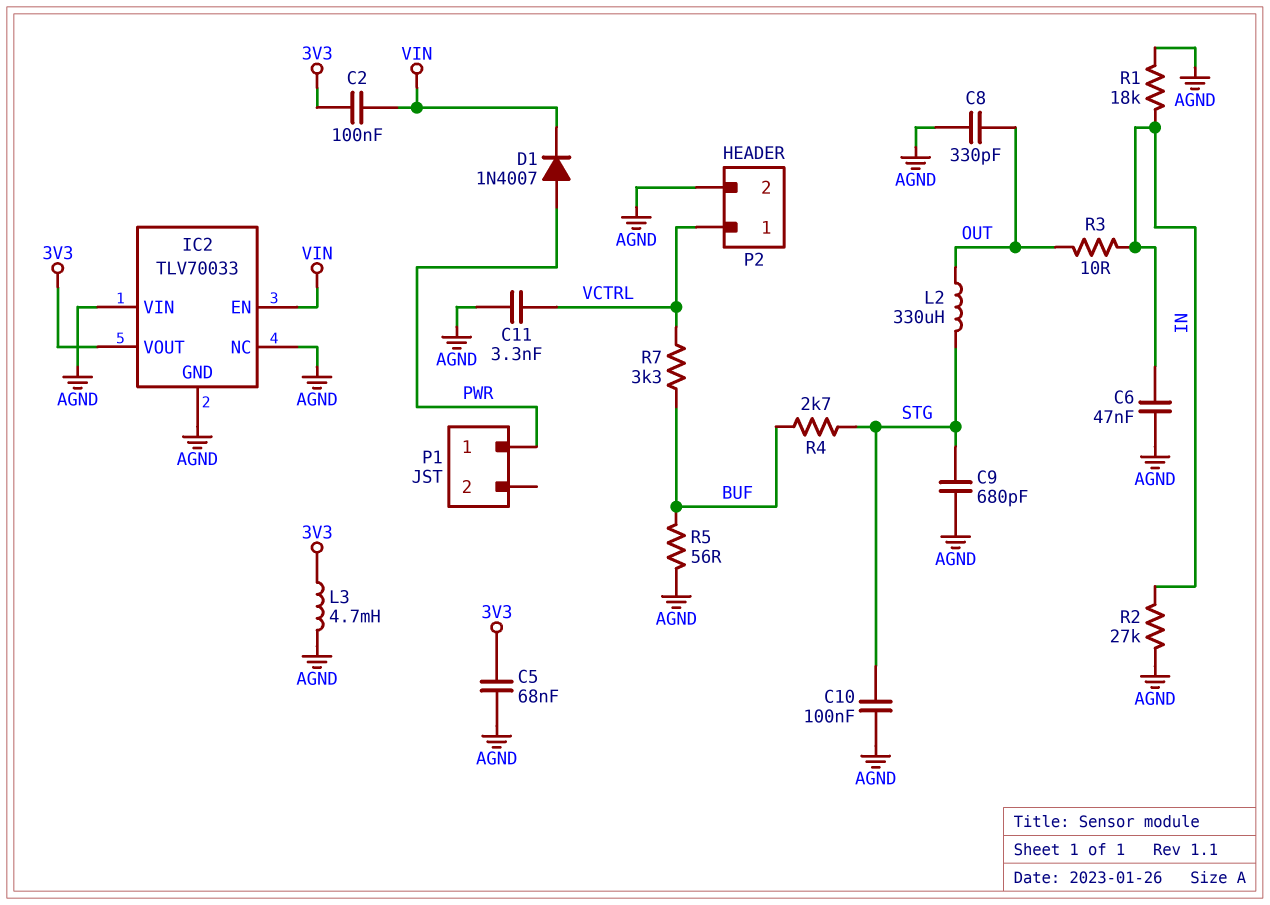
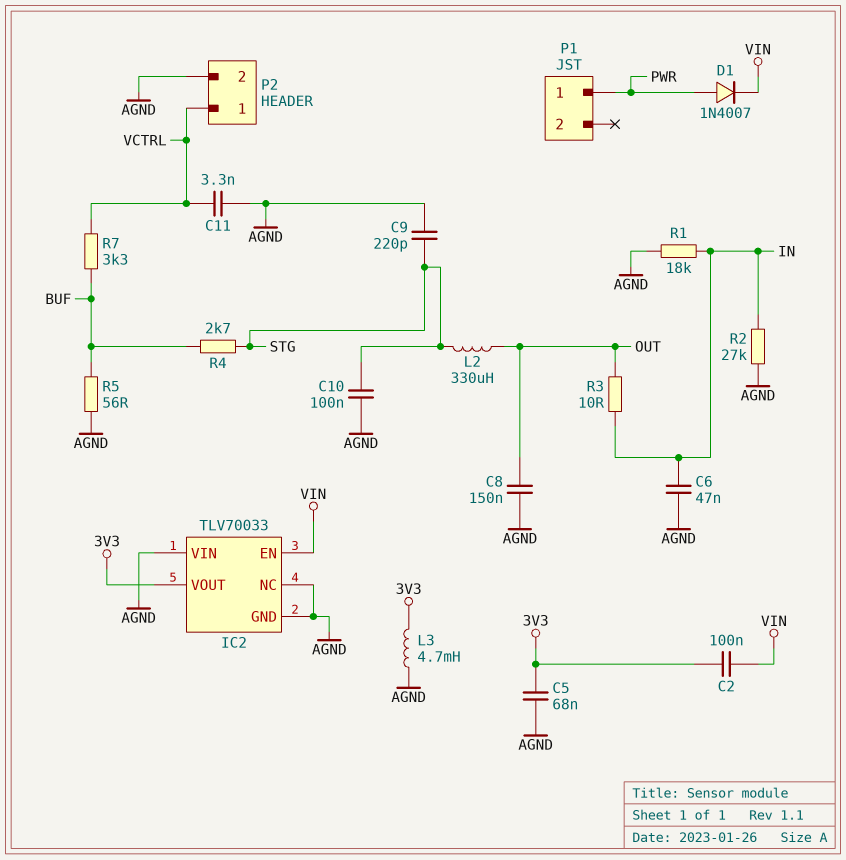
C8: 330pF (AGND, OUT) -> 150nF (AGND, OUT)
C9: 680pF (AGND, STG) -> 220pF (AGND, STG)

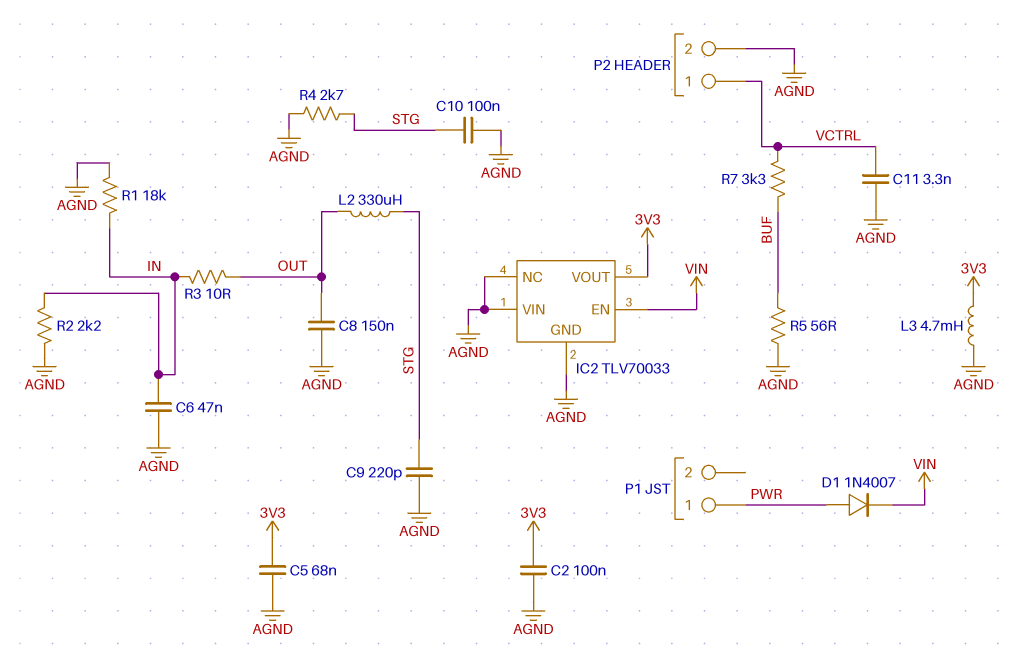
C2: 100nF (3V3, VIN) -> 100nF (3V3, AGND)
R2: 27k (AGND, IN) -> 2.2k (AGND, IN)
R4: 2.7k (BUF, STG) -> 2.7k (AGND, STG)

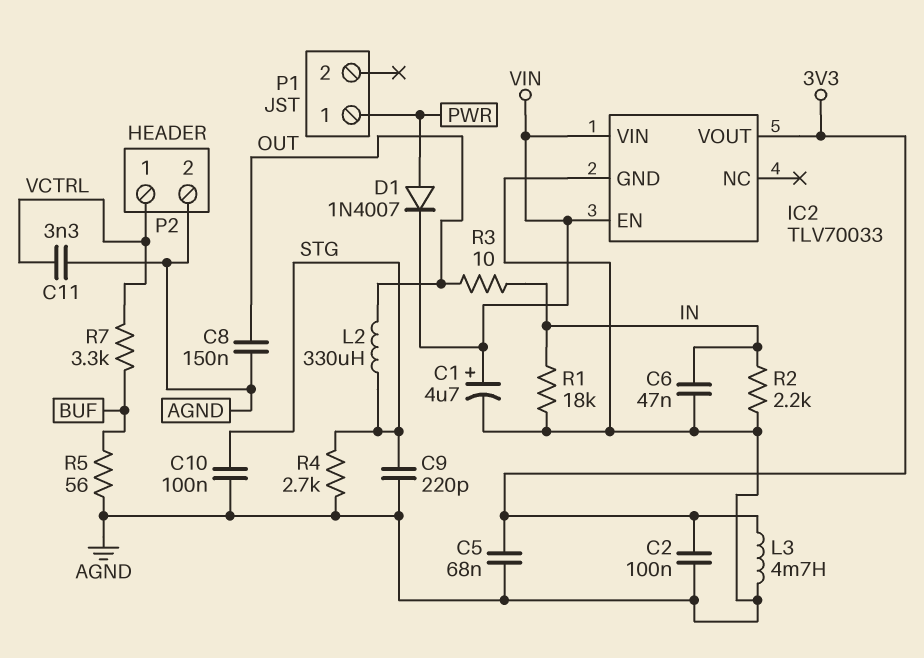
C1: none -> 4.7uF (plus VIN, minus AGND)
IC2 pin NC: AGND -> none
IC2 pin VIN: AGND -> VIN

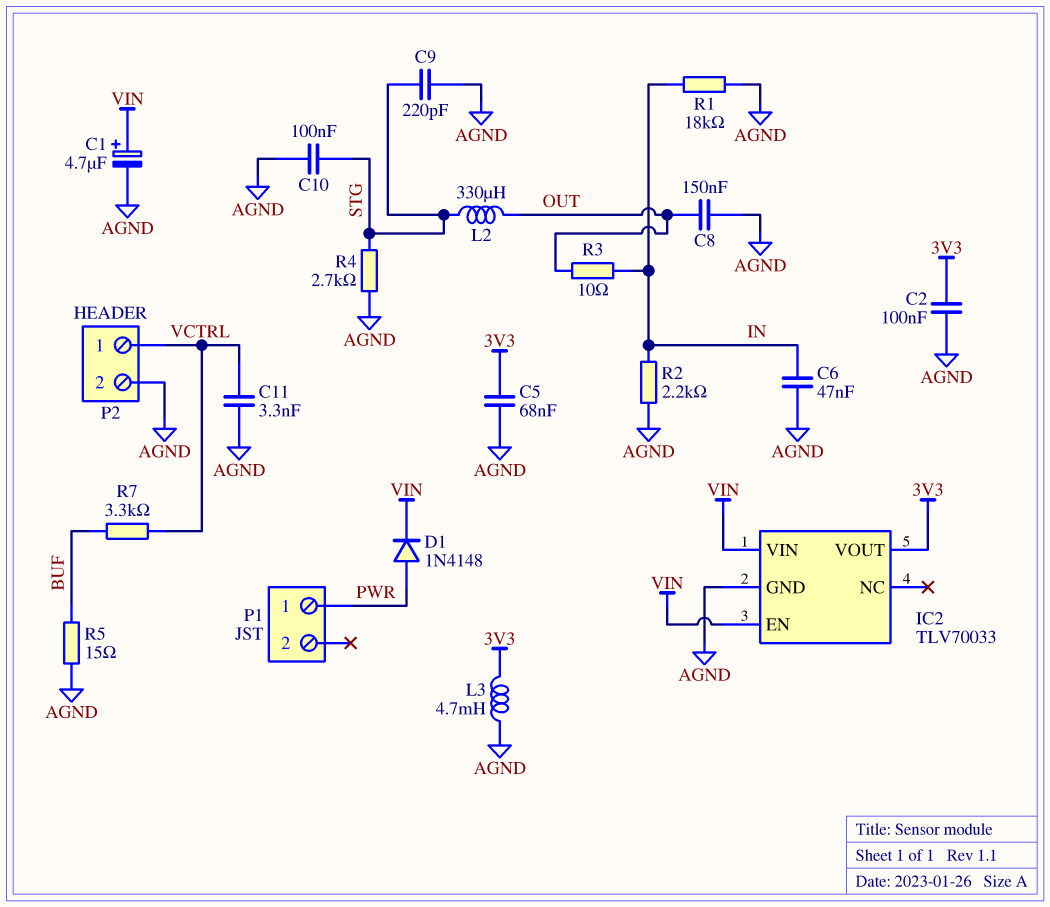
D1: diode 1N4007 (A PWR, K VIN) -> diode 1N4148 (A PWR, K VIN)
R5: 56 (AGND, BUF) -> 15 (AGND, BUF)

